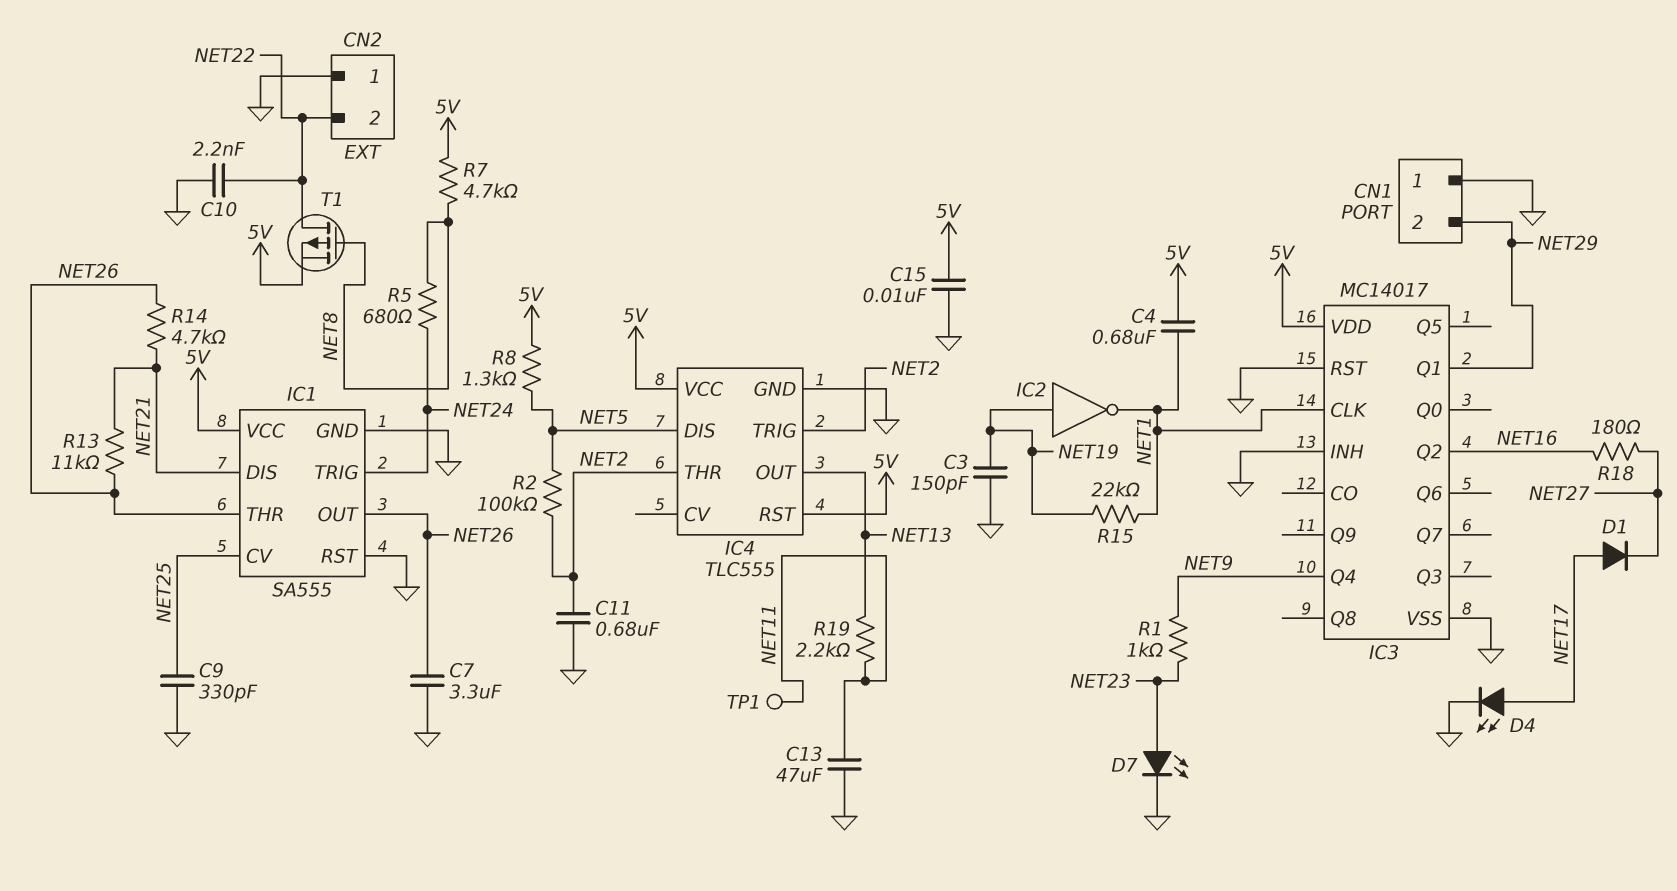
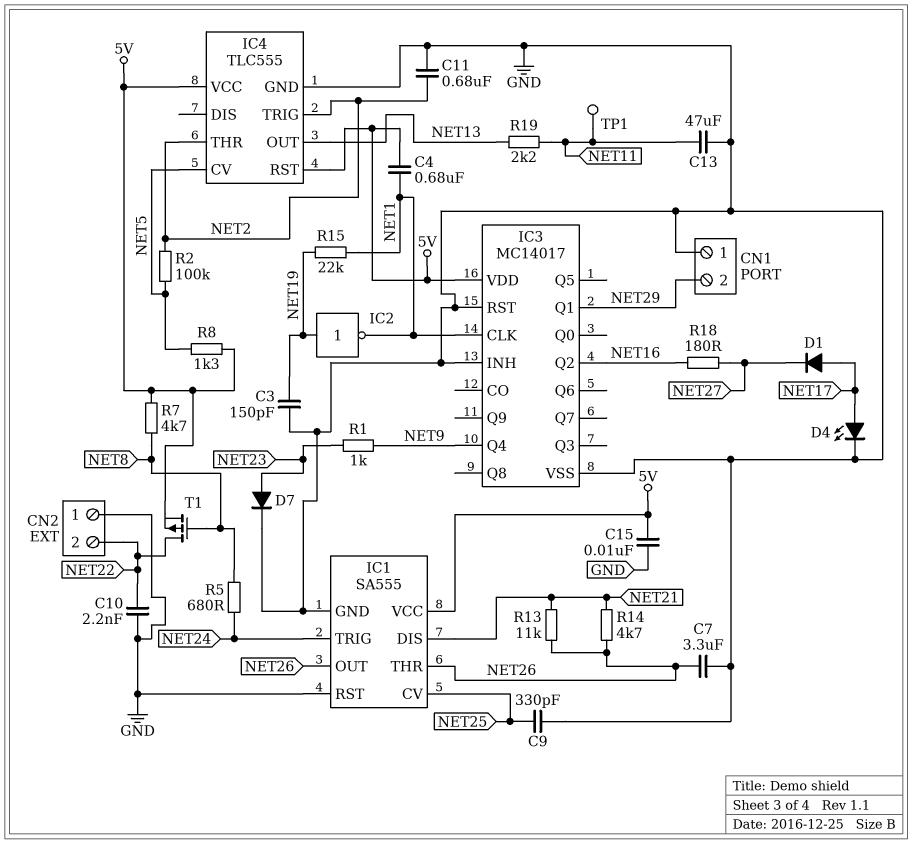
D7: LED (A NET23, K GND) -> diode (A NET23, K GND)
IC4 pin CV: none -> NET5
IC4 pin DIS: NET5 -> none

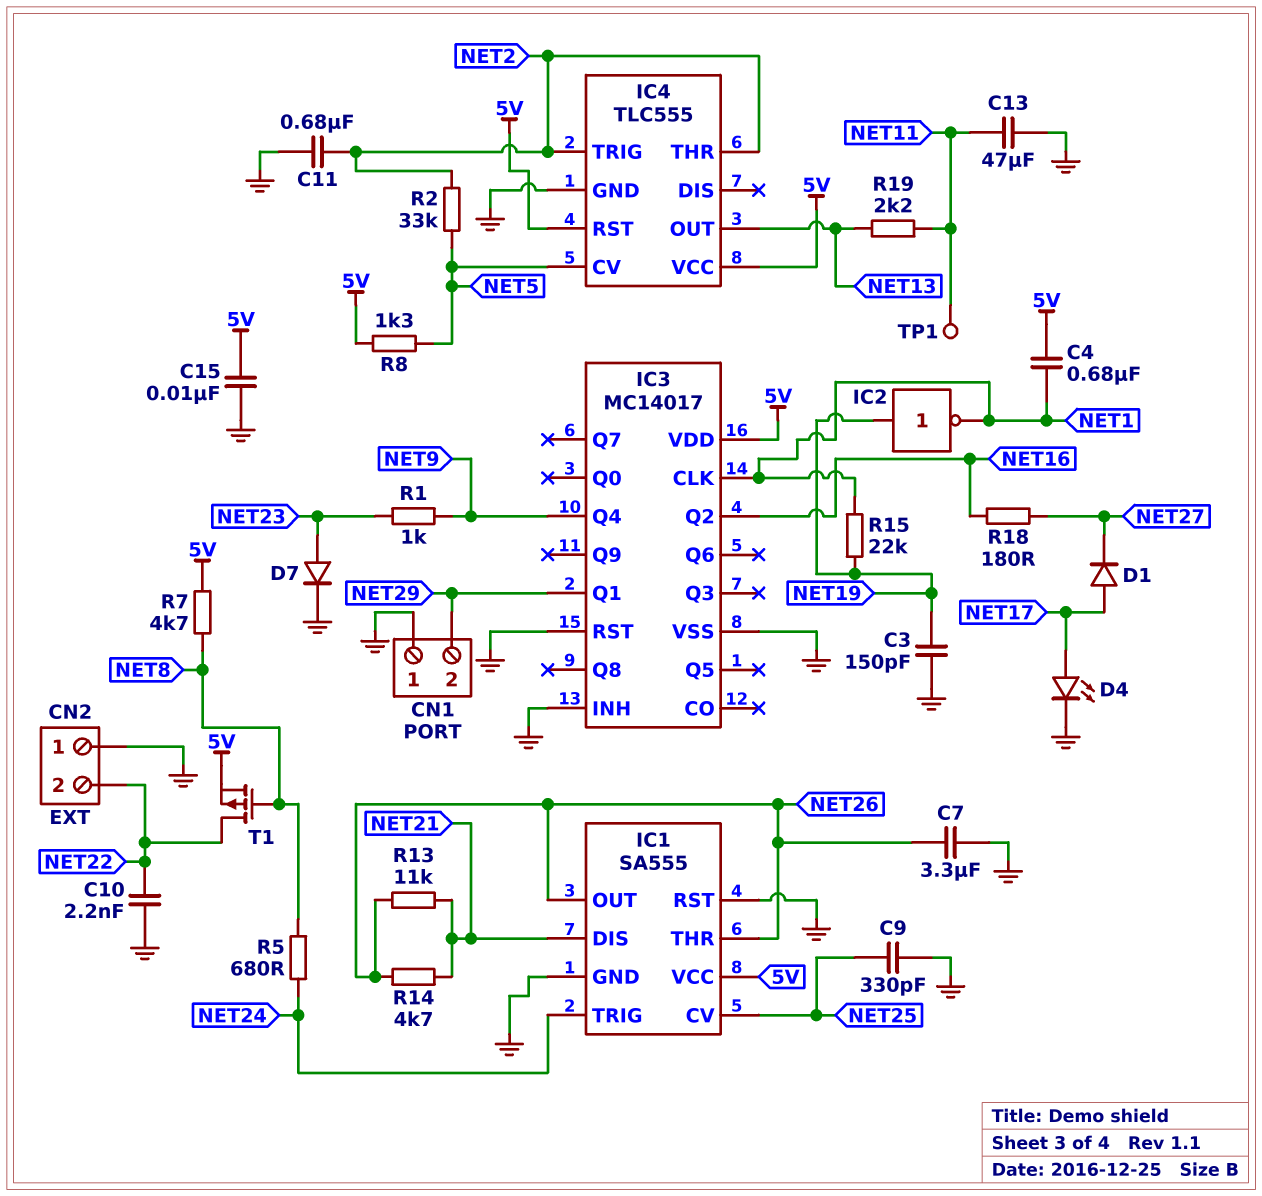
R2: 100k (NET2, NET5) -> 33k (NET2, NET5)

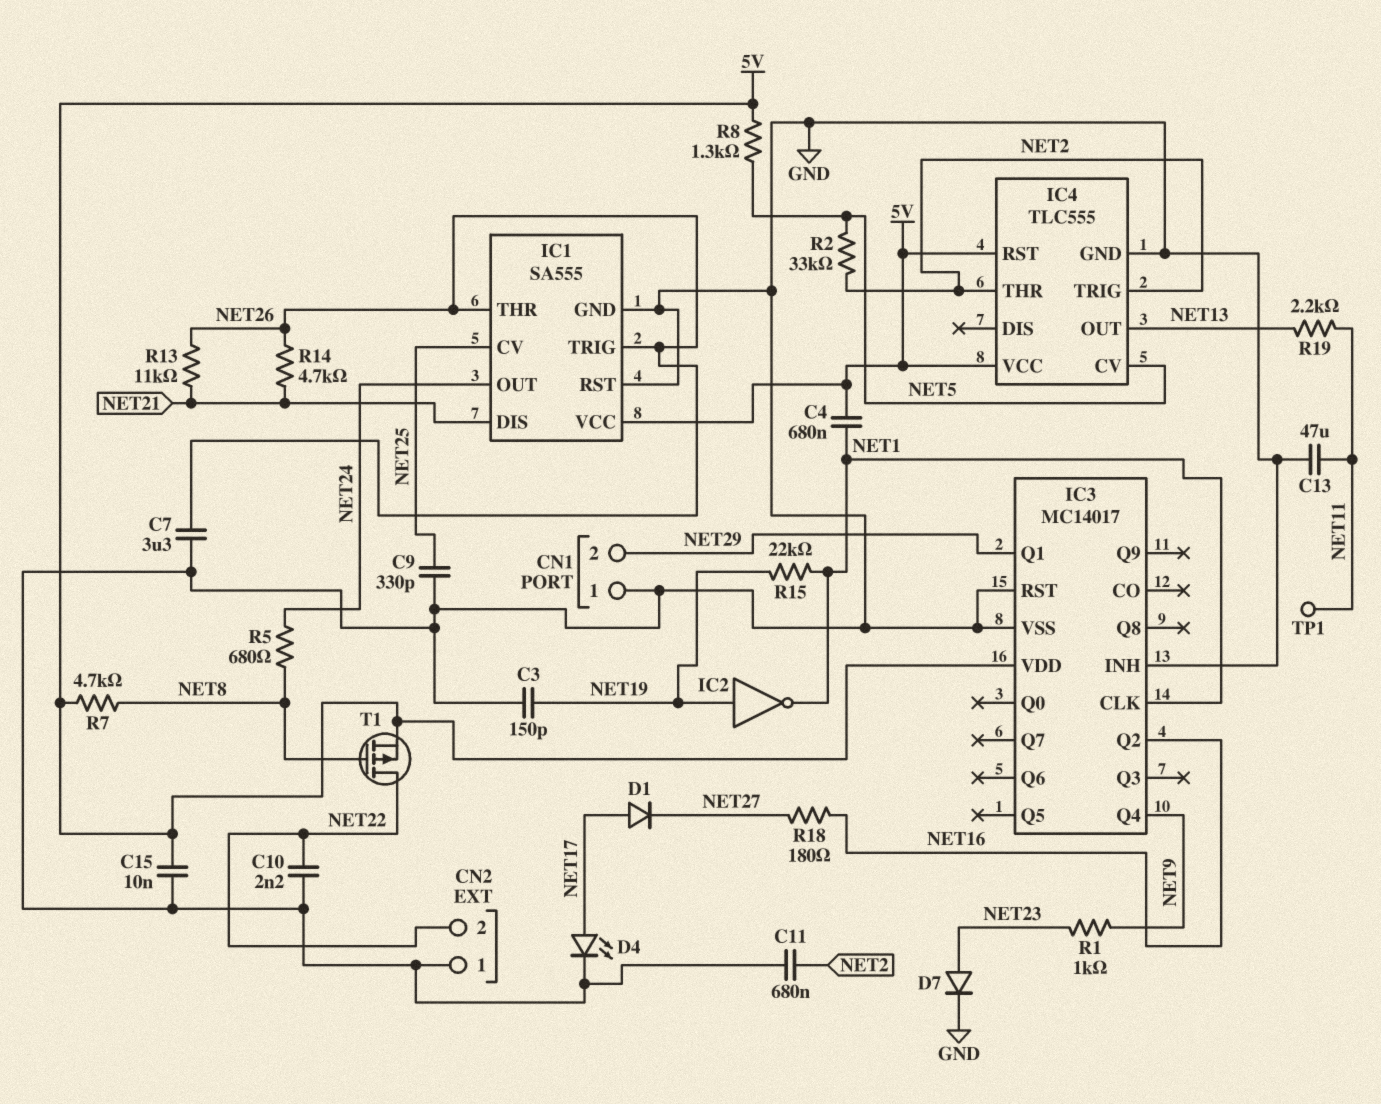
IC1 pin OUT: NET26 -> NET24
IC1 pin TRIG: NET24 -> NET26

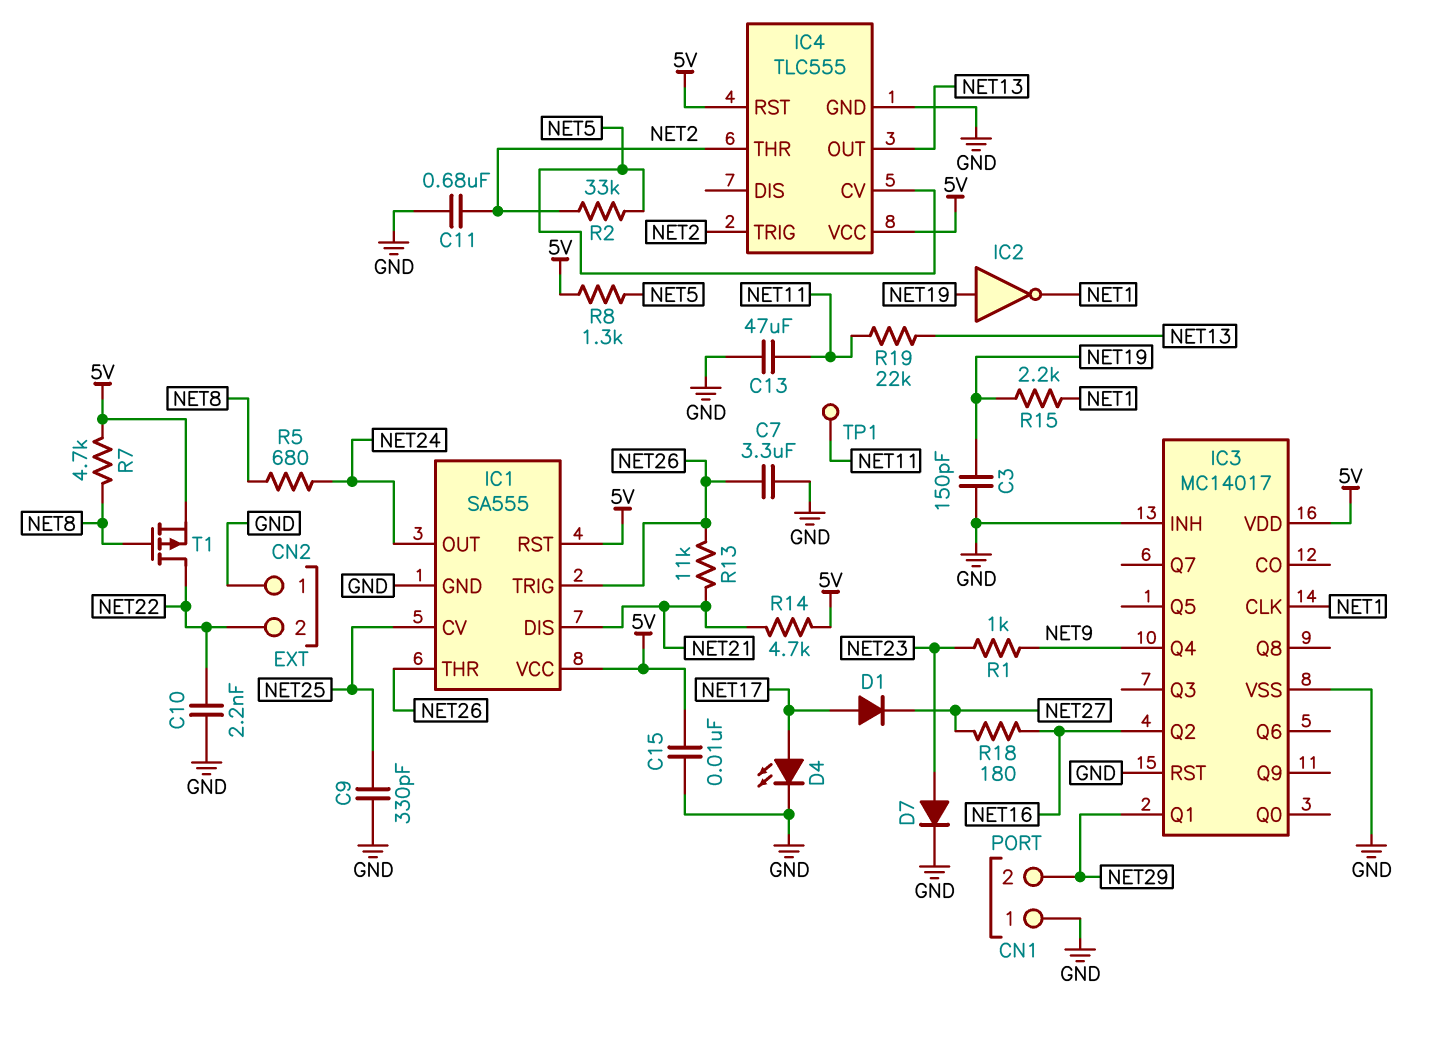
C4: 680nF (5V, NET1) -> none
IC1 pin RST: GND -> 5V
R14: 4.7k (NET21, NET26) -> 4.7k (5V, NET21)
R15: 22k (NET1, NET19) -> 2.2k (NET1, NET19)
R19: 2.2k (NET11, NET13) -> 22k (NET11, NET13)

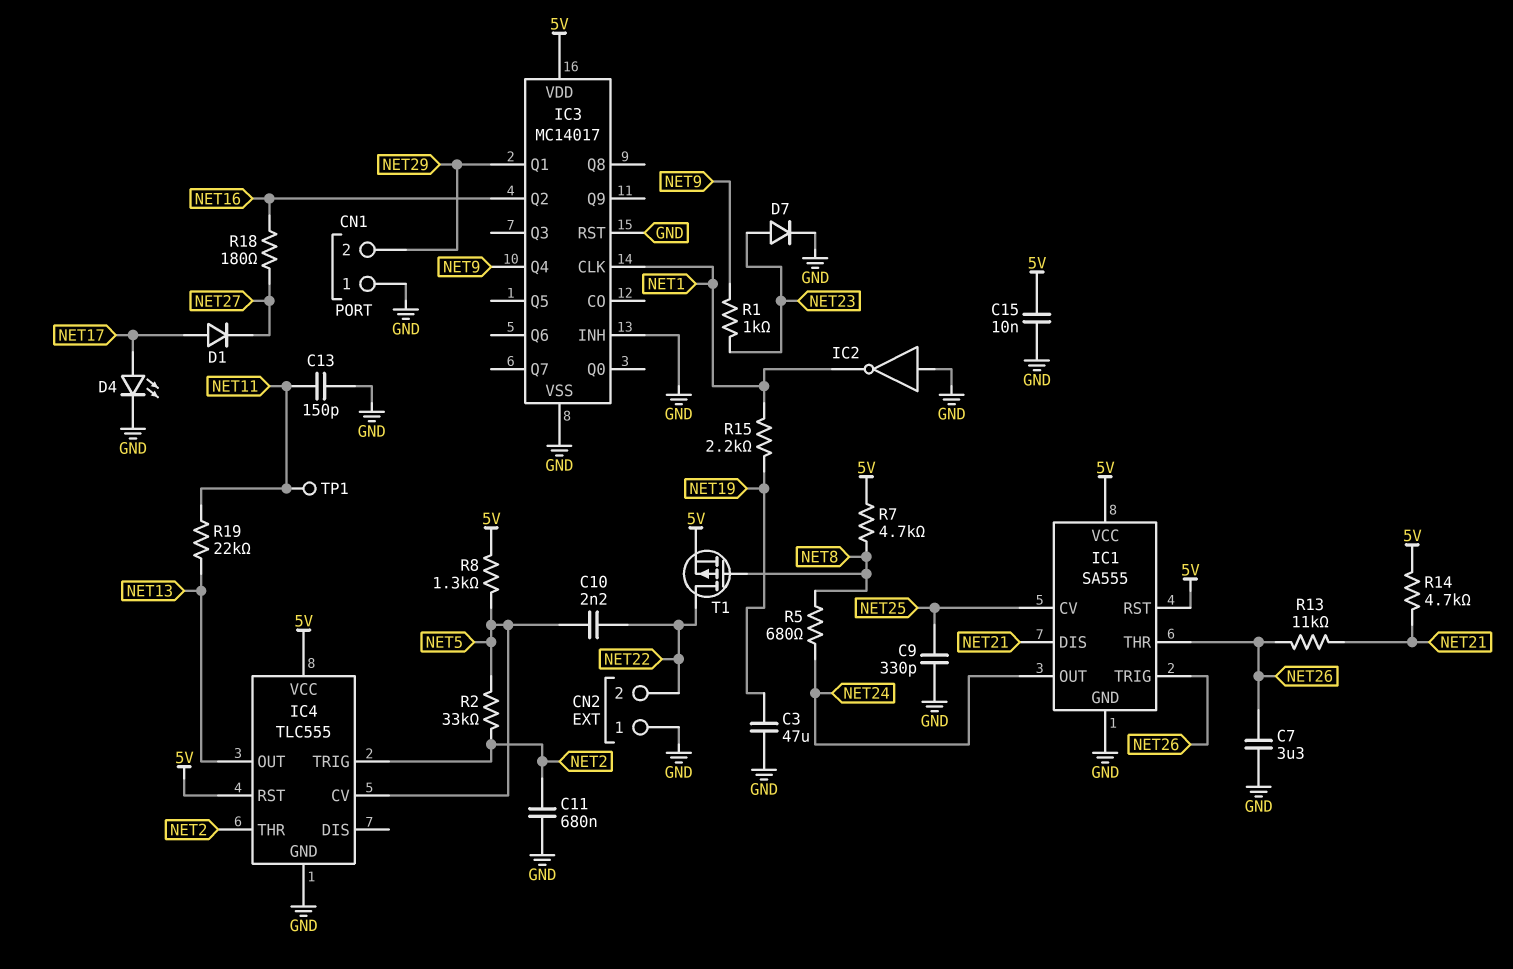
C3: 150pF (GND, NET19) -> 47uF (GND, NET19)
C10: 2.2nF (GND, NET22) -> 2.2nF (NET5, NET22)
C13: 47uF (GND, NET11) -> 150pF (GND, NET11)
IC2: NOT (in NET19, out NET1) -> NOT (in GND, out NET1)

